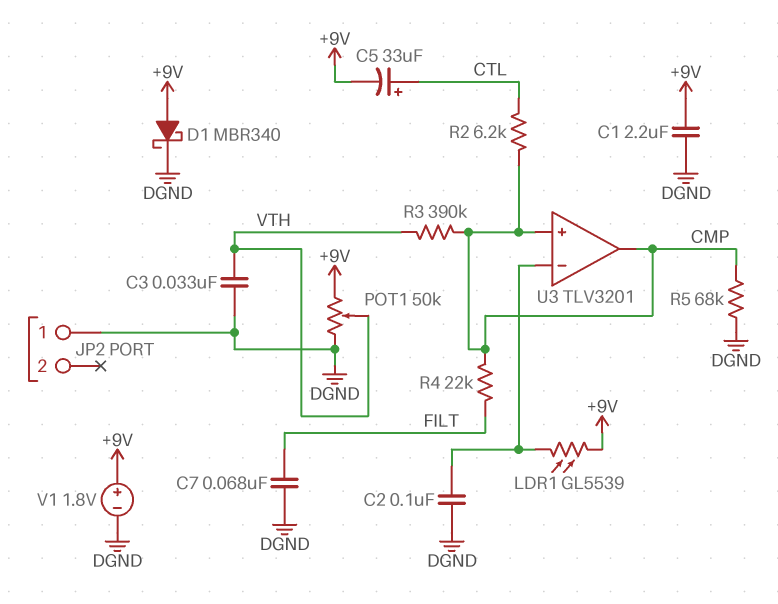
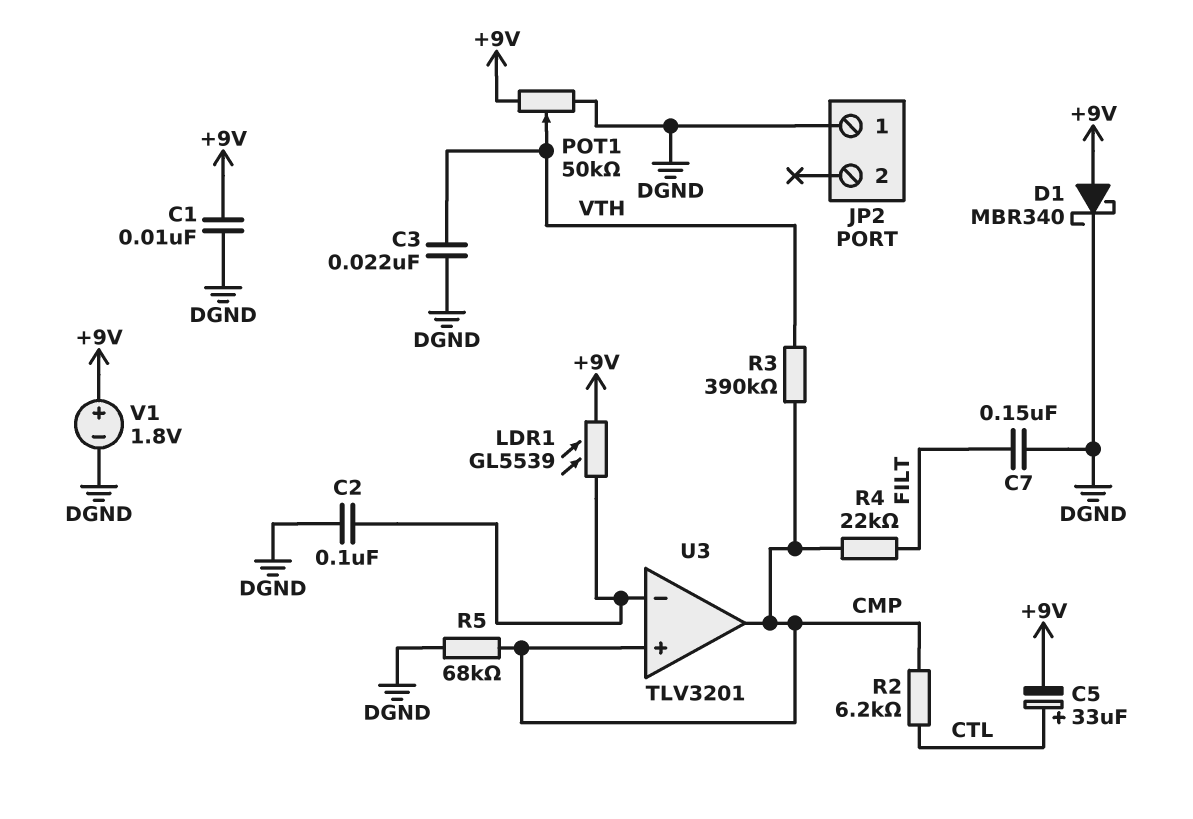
C1: 2.2uF (+9V, DGND) -> 10nF (+9V, DGND)
C3: 33nF (DGND, VTH) -> 22nF (DGND, VTH)
C7: 68nF (DGND, FILT) -> 150nF (DGND, FILT)

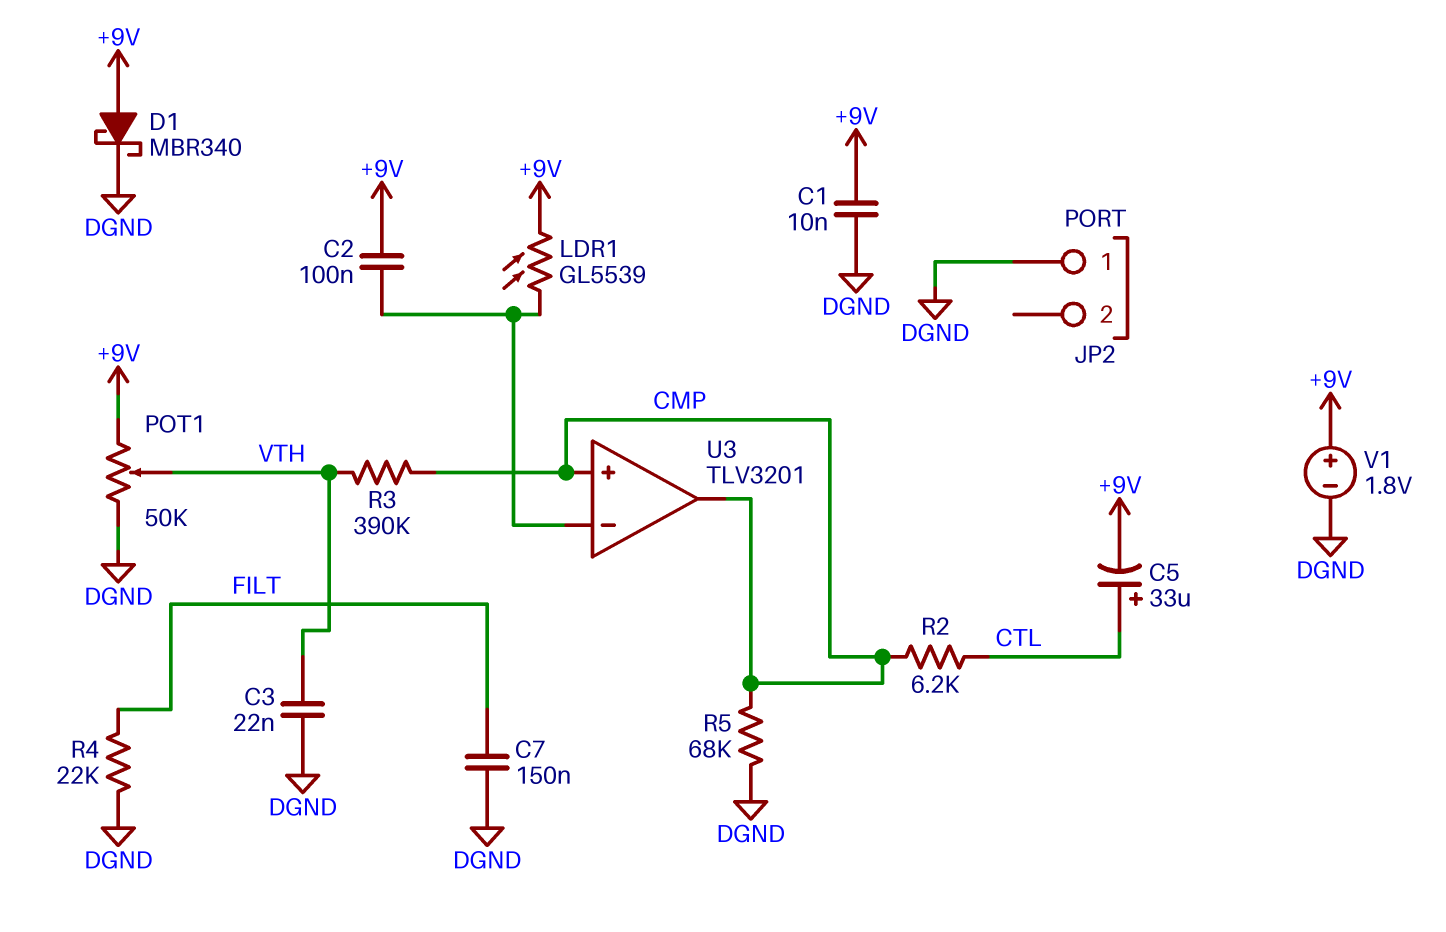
C2: 100nF (DGND, U3/in-) -> 100nF (+9V, U3/in-)
R4: 22k (CMP, FILT) -> 22k (DGND, FILT)

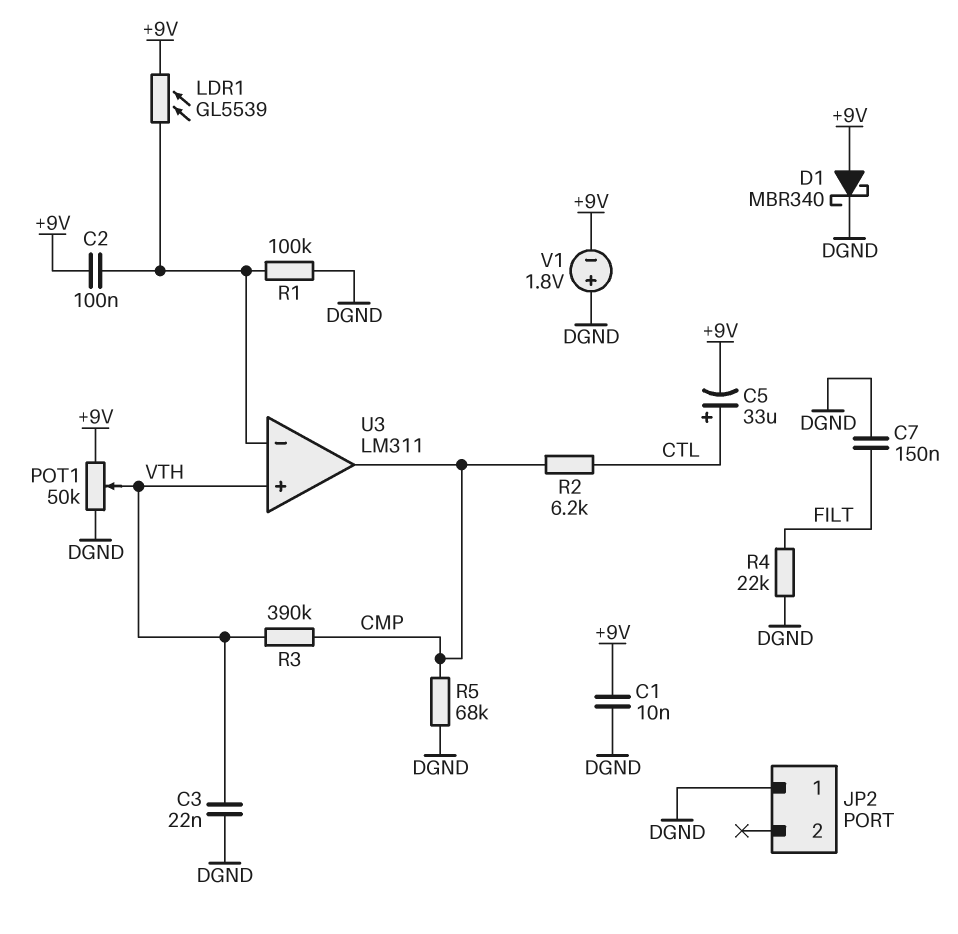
R1: none -> 100k (DGND, U3/in-)
U3: TLV3201 -> LM311
U3 pin in+: CMP -> VTH
V1: 1.8V (plus +9V, minus DGND) -> 1.8V (plus DGND, minus +9V)

